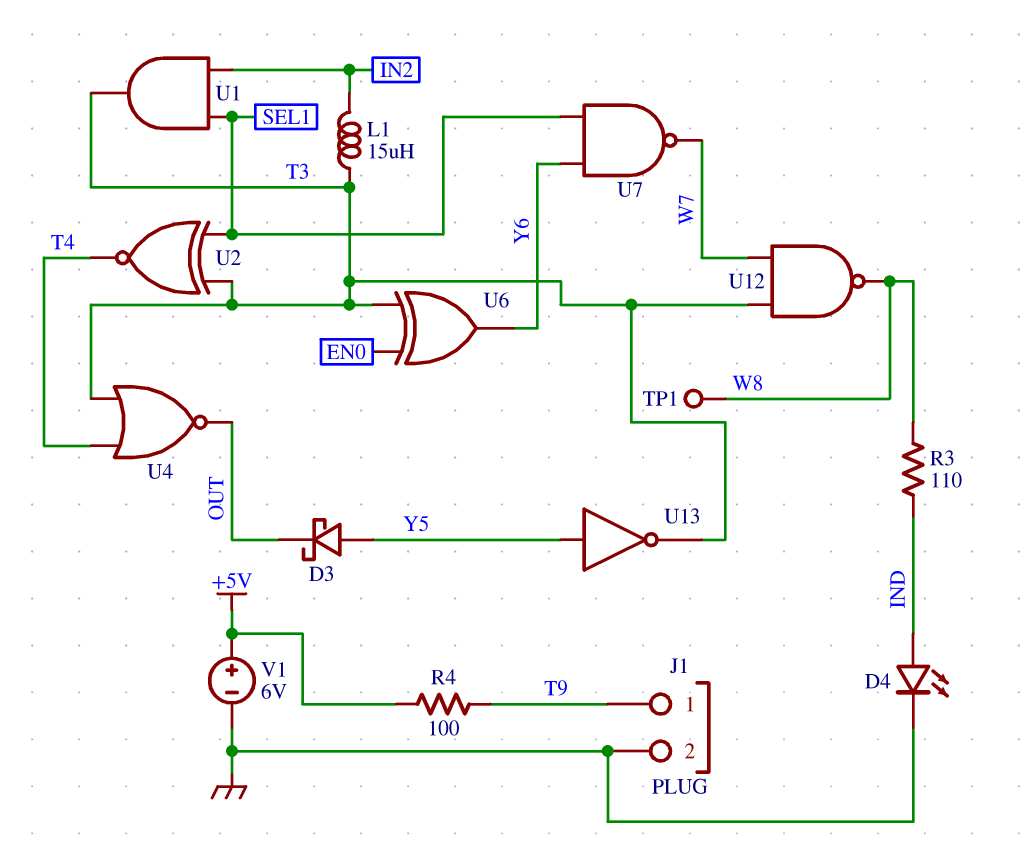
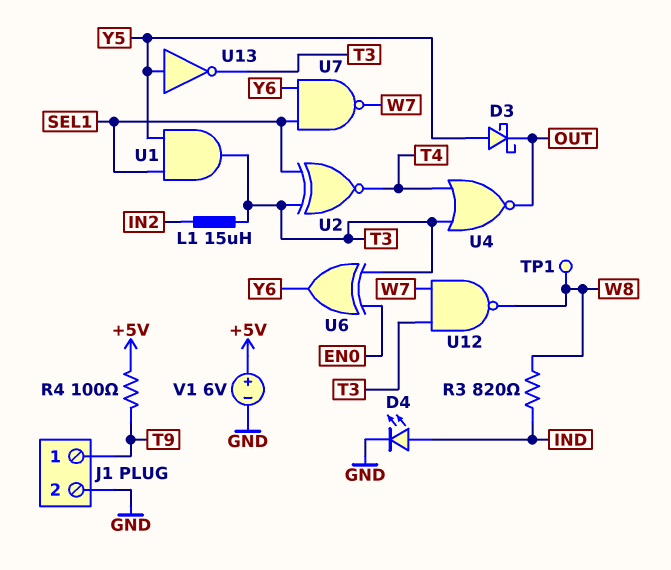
R3: 110 (IND, W8) -> 820 (IND, W8)
U1: AND (in IN2, in SEL1, out T3) -> AND (in SEL1, in Y5, out T3)

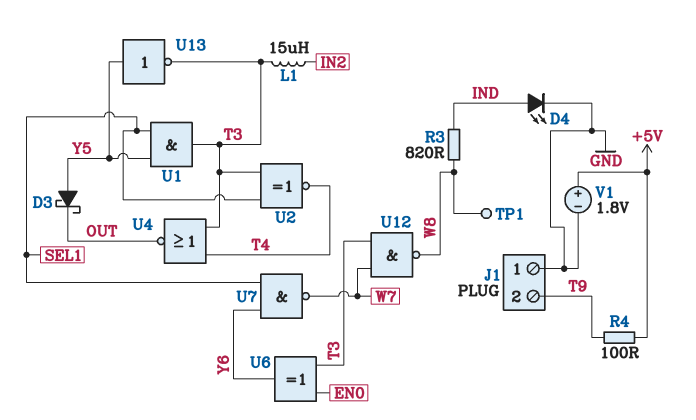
J1 pin 1: T9 -> GND
J1 pin 2: GND -> T9
V1: 6V (plus +5V, minus GND) -> 1.8V (plus +5V, minus GND)

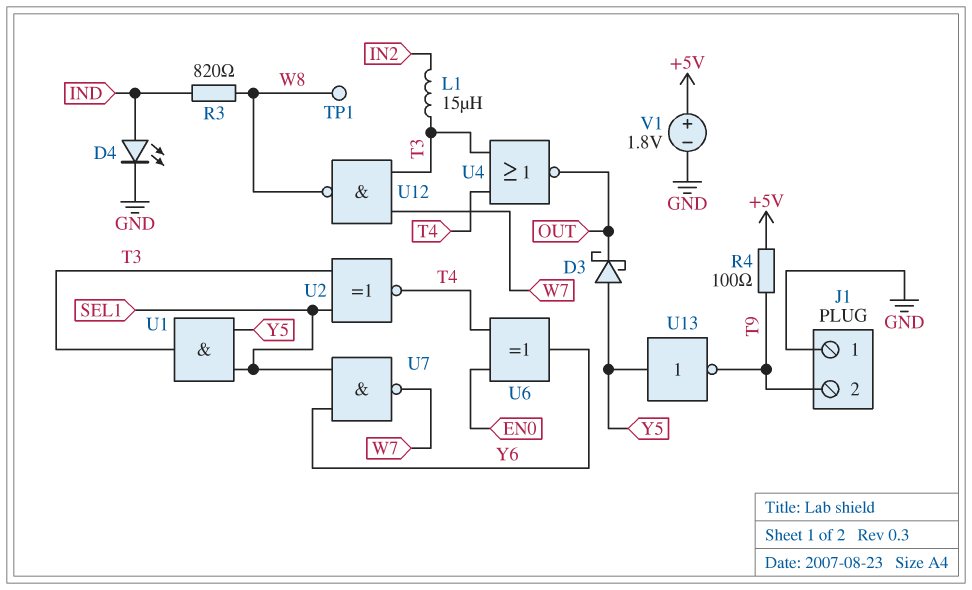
U6: XOR (in EN0, in T3, out Y6) -> XOR (in EN0, in T4, out Y6)
U13: NOT (in Y5, out T3) -> NOT (in Y5, out T9)

